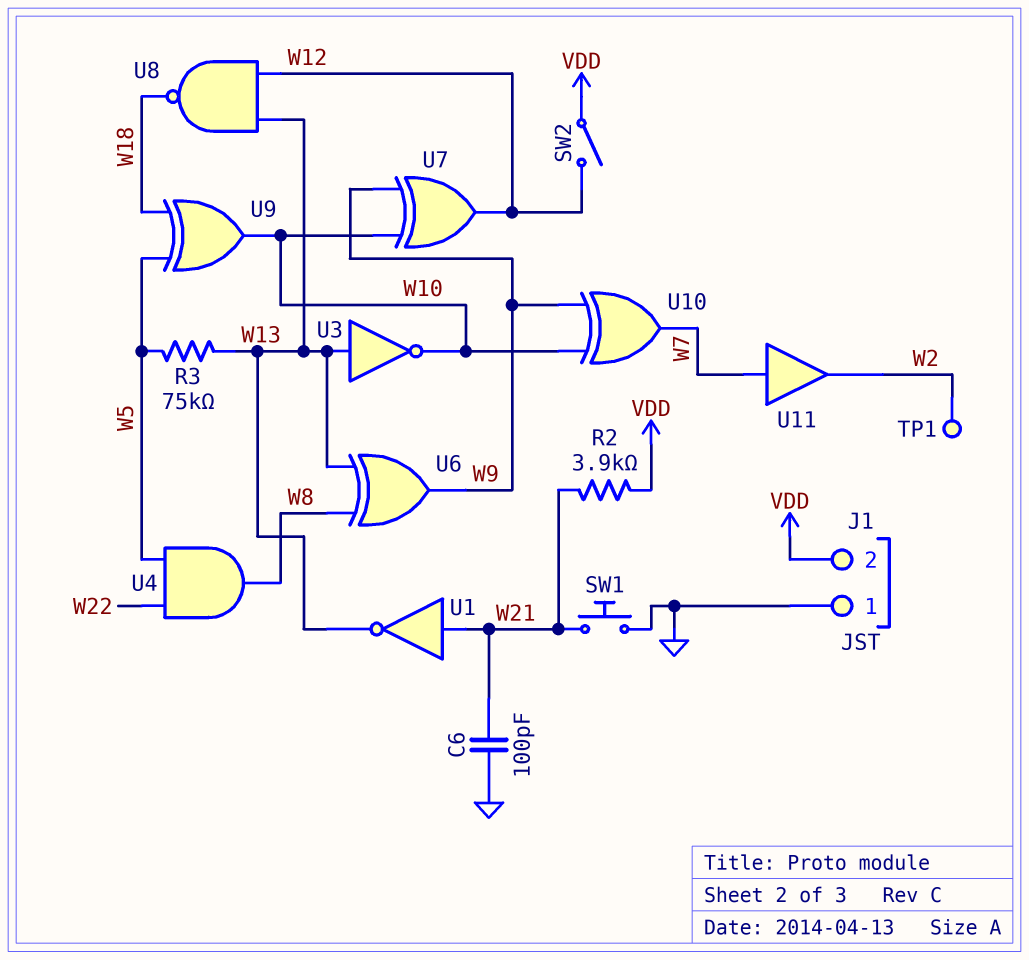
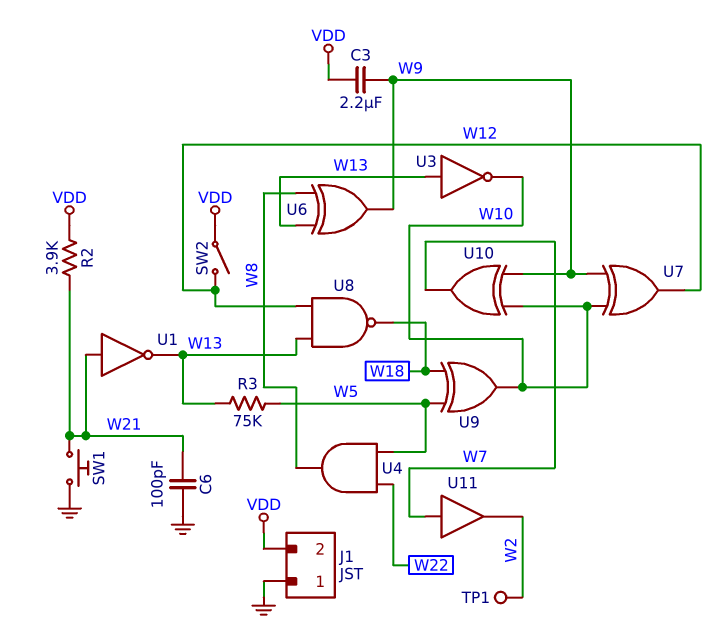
C3: none -> 2.2uF (VDD, W9)

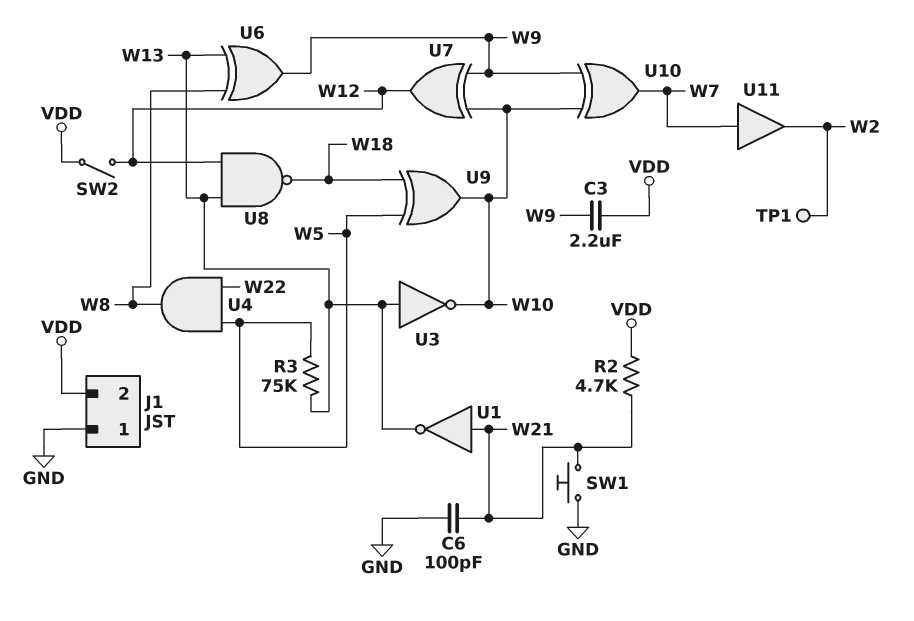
R2: 3.9k (VDD, W21) -> 4.7k (VDD, W21)

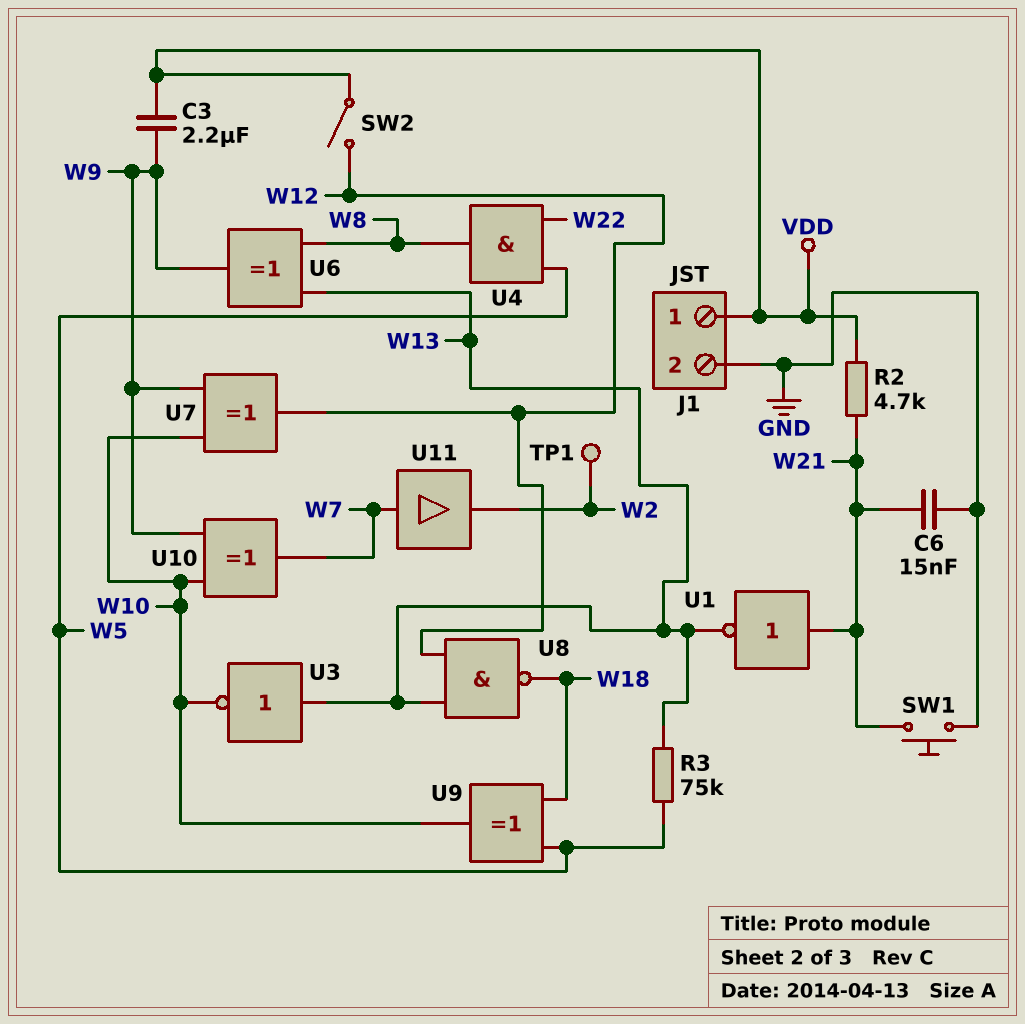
C6: 100pF (GND, W21) -> 15nF (GND, W21)
J1 pin 1: GND -> VDD
J1 pin 2: VDD -> GND

